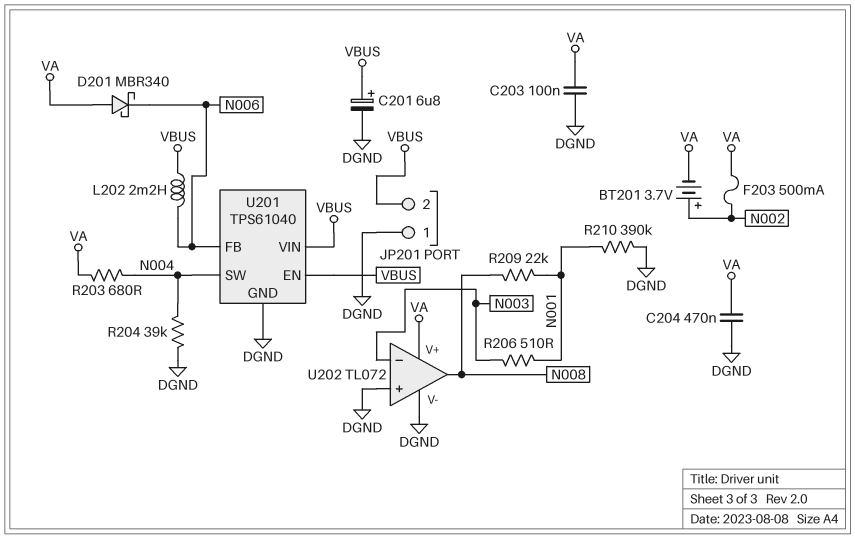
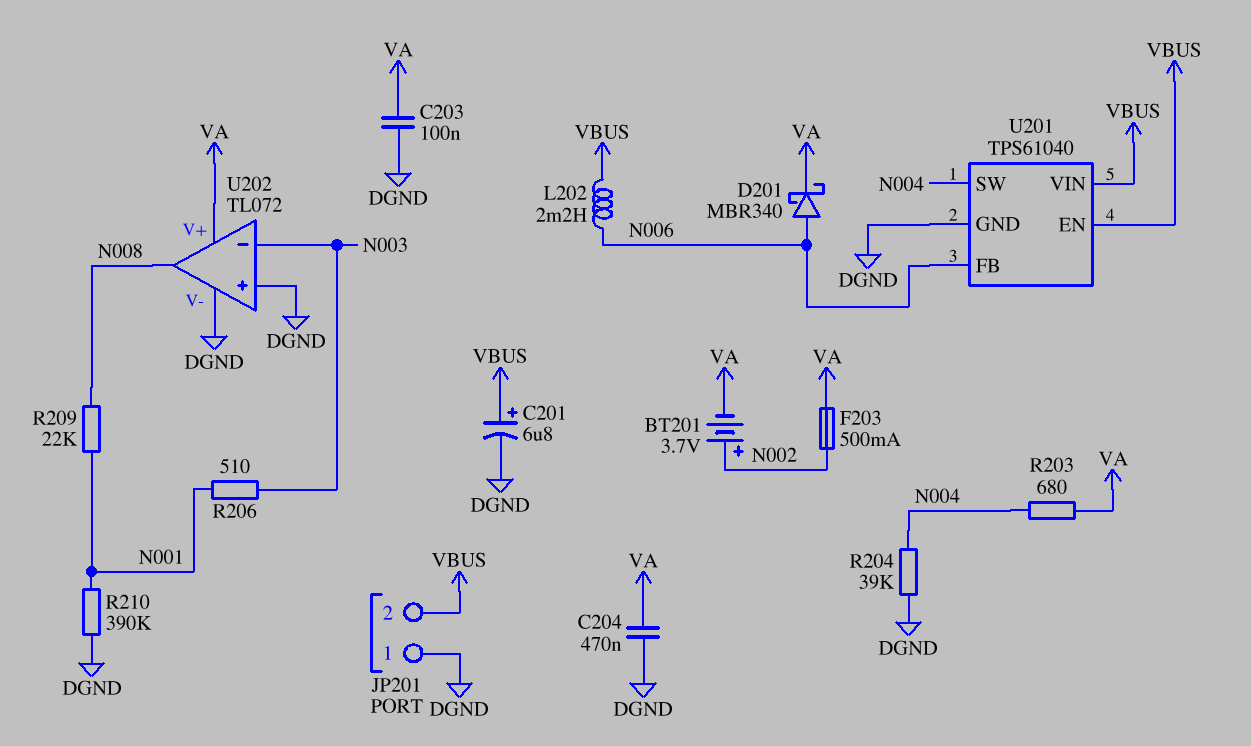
D201: schottky MBR340 (A VA, K N006) -> schottky MBR340 (A N006, K VA)

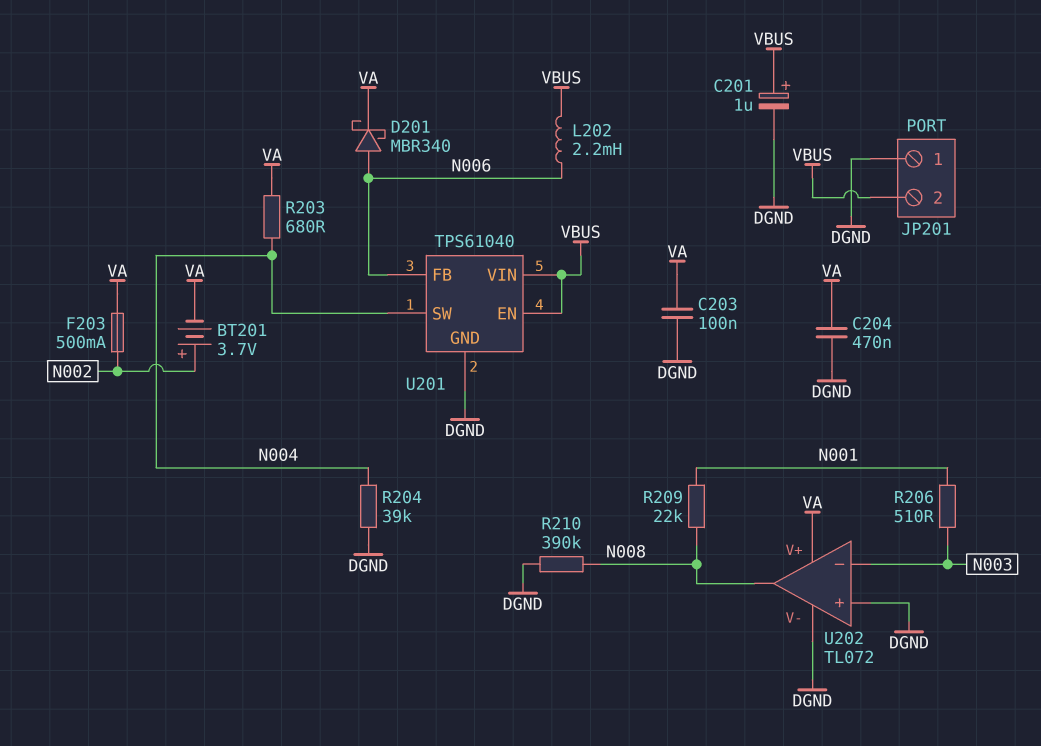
C201: 6.8uF (plus VBUS, minus DGND) -> 1uF (plus VBUS, minus DGND)
R210: 390k (DGND, N001) -> 390k (DGND, N008)

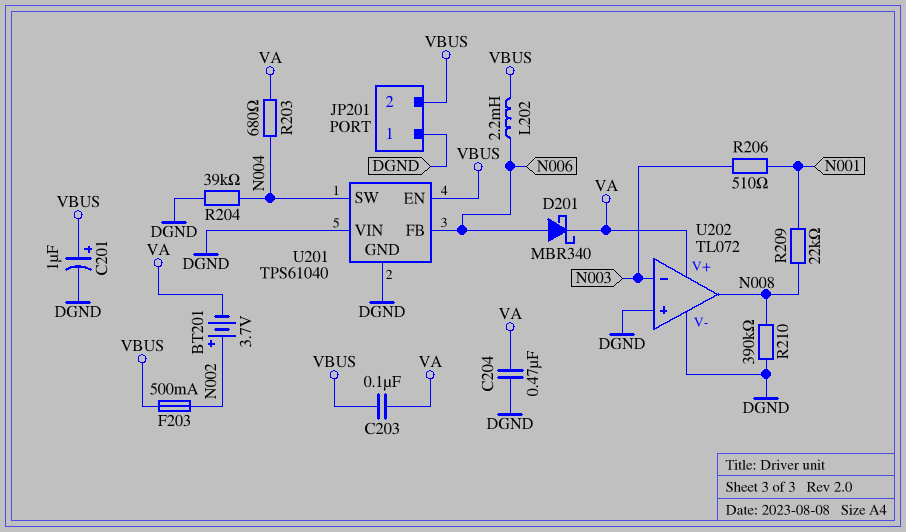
C203: 100nF (DGND, VA) -> 100nF (VA, VBUS)
F203: 500mA (N002, VA) -> 500mA (N002, VBUS)
U201 pin VIN: VBUS -> DGND

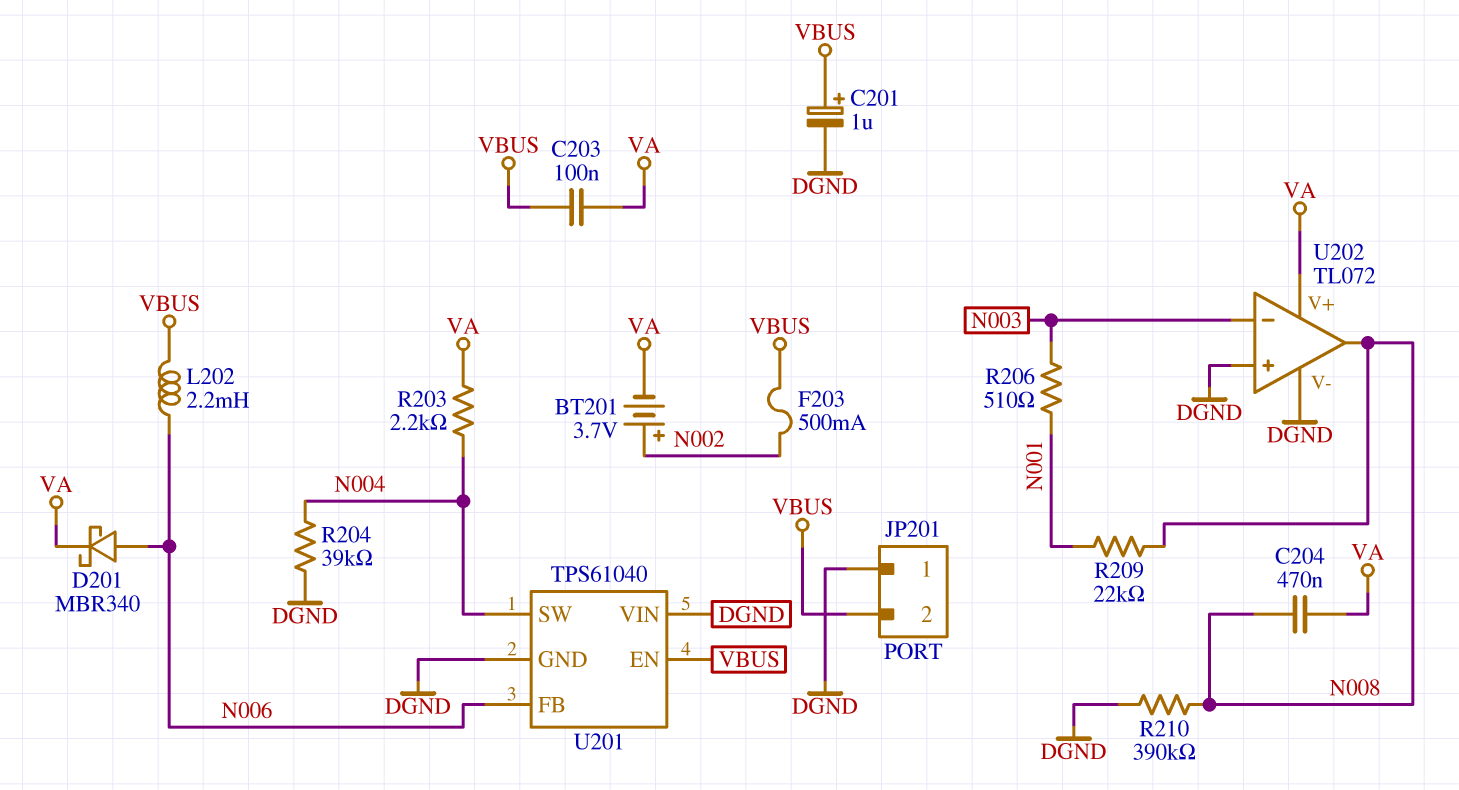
C204: 470nF (DGND, VA) -> 470nF (N008, VA)
R203: 680 (N004, VA) -> 2.2k (N004, VA)

